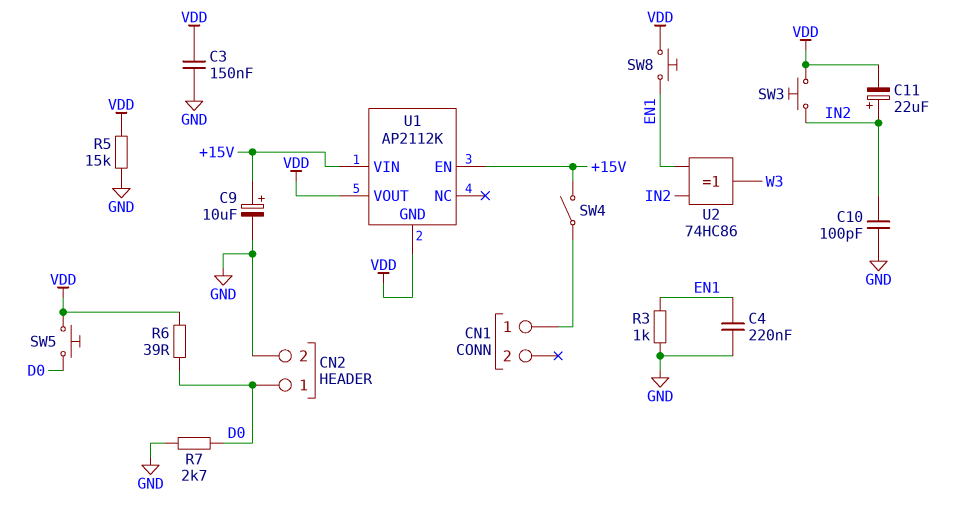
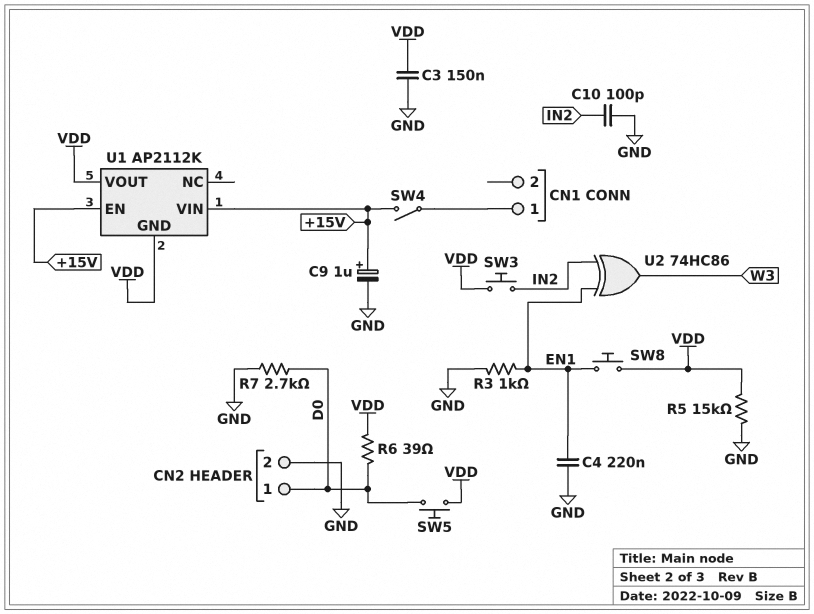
C9: 10uF (plus +15V, minus GND) -> 1uF (plus +15V, minus GND)
C11: 22uF (plus IN2, minus VDD) -> none

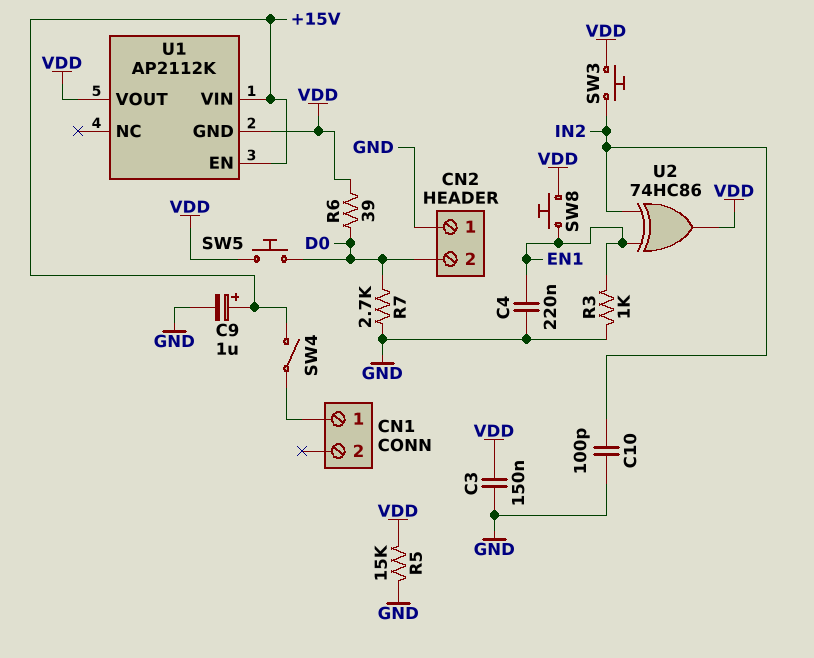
CN2 pin 1: D0 -> GND
CN2 pin 2: GND -> D0
U2: XOR 74HC86 (in EN1, in IN2, out W3) -> XOR 74HC86 (in EN1, in IN2, out VDD)

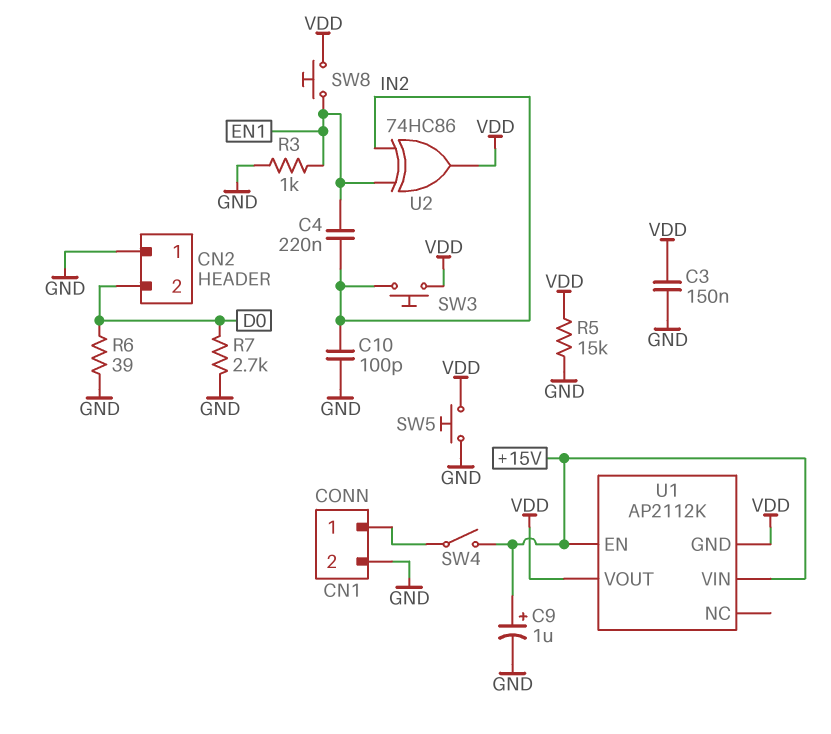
C4: 220nF (EN1, GND) -> 220nF (EN1, IN2)
CN1 pin 2: none -> GND
R6: 39 (D0, VDD) -> 39 (D0, GND)
SW5: button (D0, VDD) -> button (GND, VDD)

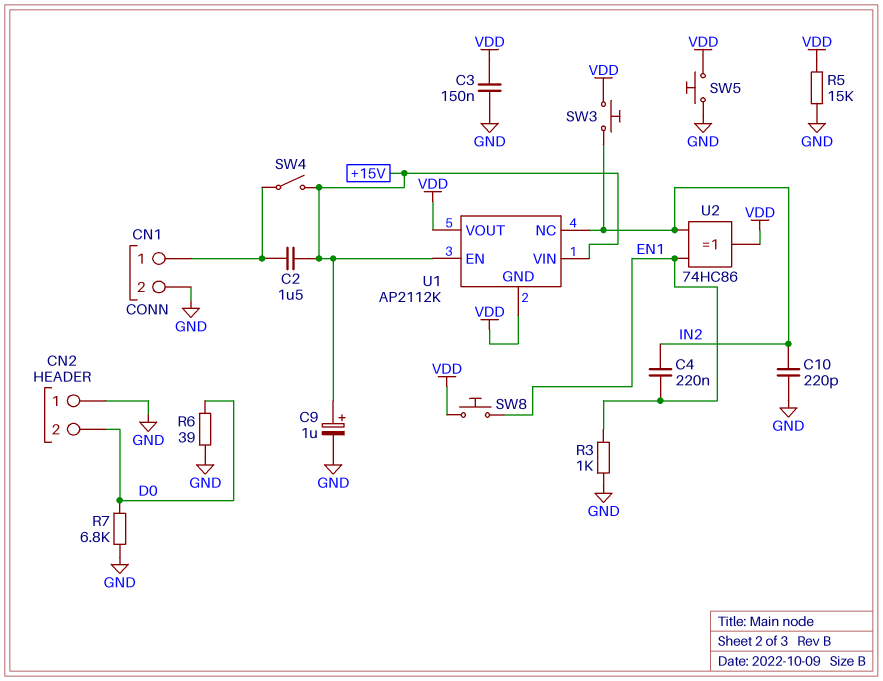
C2: none -> 1.5uF (+15V, CN1/1)
C10: 100pF (GND, IN2) -> 220pF (GND, IN2)
R7: 2.7k (D0, GND) -> 6.8k (D0, GND)
U1 pin NC: none -> IN2

